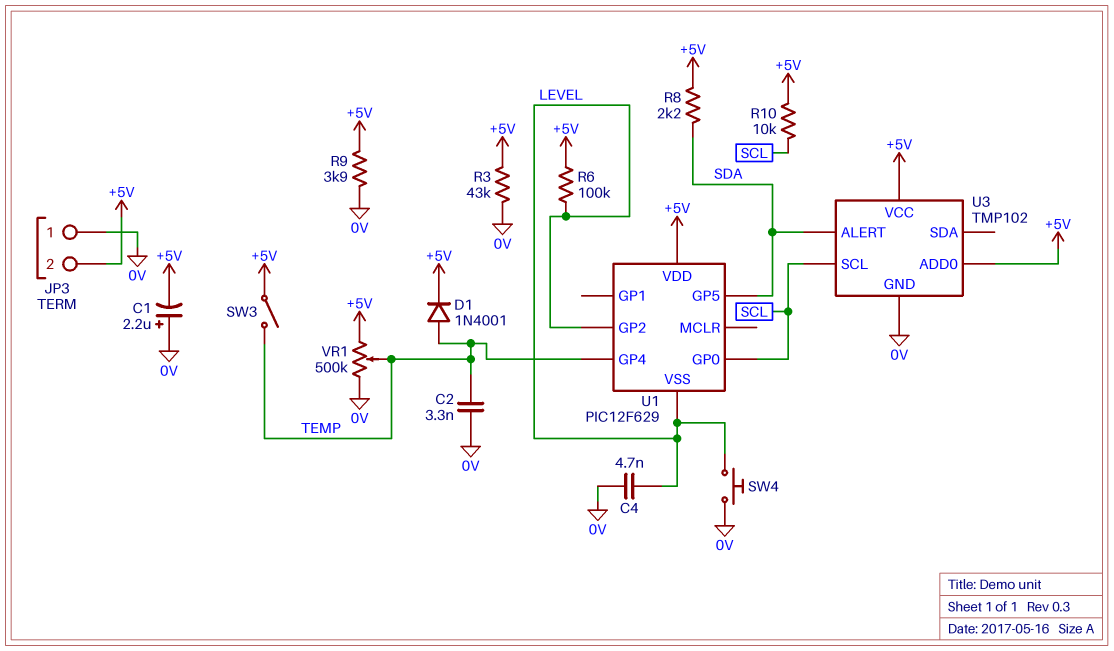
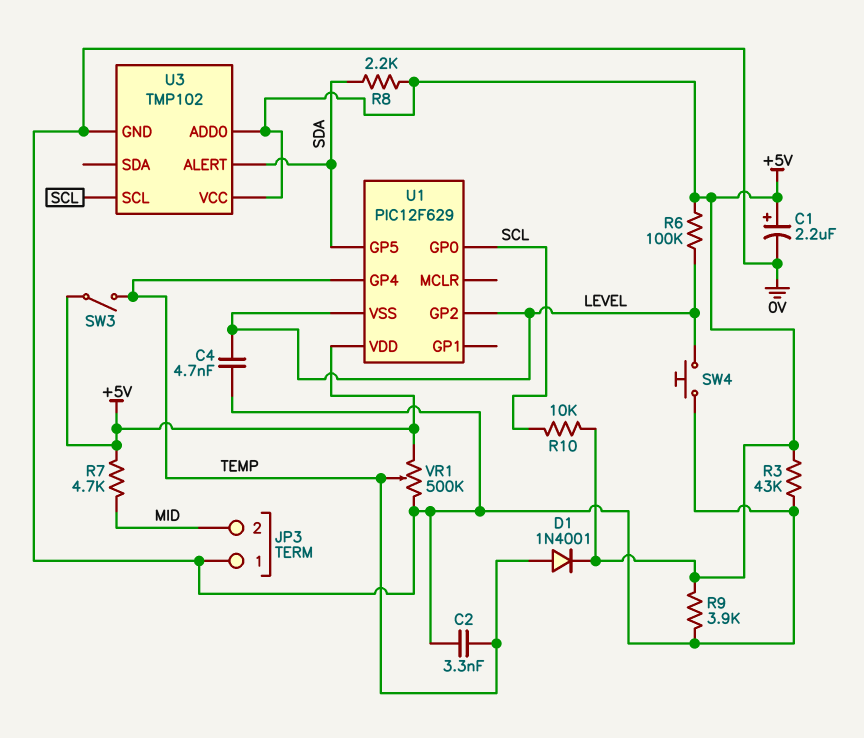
C1: 2.2uF (plus 0V, minus +5V) -> 2.2uF (plus +5V, minus 0V)
JP3 pin 2: +5V -> MID
R7: none -> 4.7k (+5V, MID)

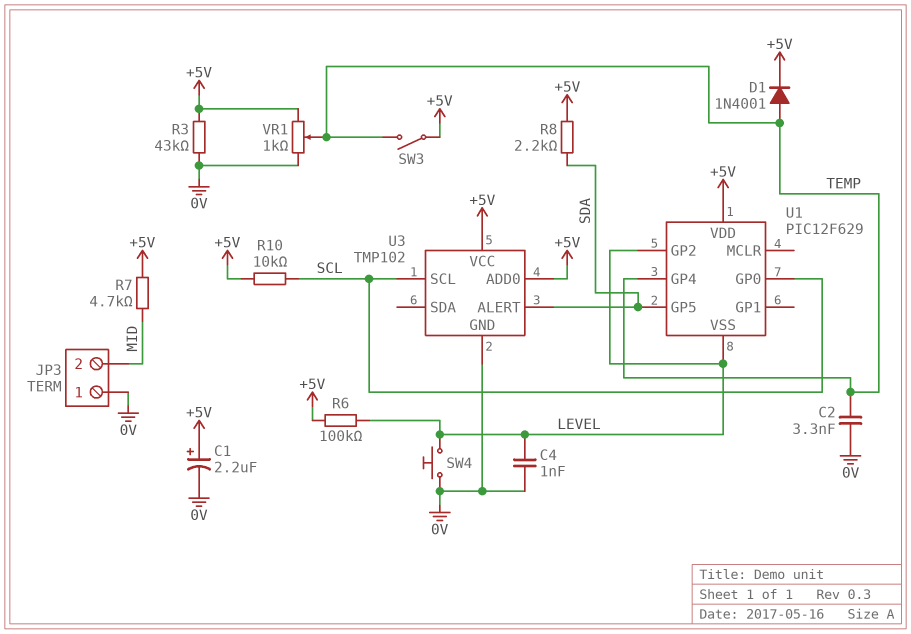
C4: 4.7nF (0V, LEVEL) -> 1nF (0V, LEVEL)
R9: 3.9k (+5V, 0V) -> none
VR1: 500k (+5V, 0V, wiper TEMP) -> 1k (+5V, 0V, wiper TEMP)

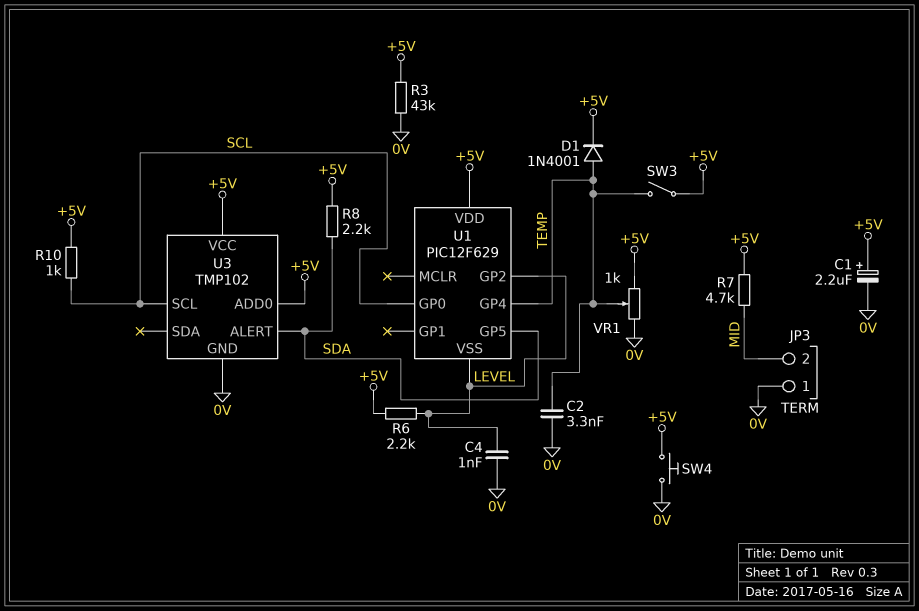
R6: 100k (+5V, LEVEL) -> 2.2k (+5V, LEVEL)
R10: 10k (+5V, SCL) -> 1k (+5V, SCL)
SW4: button (0V, LEVEL) -> button (+5V, 0V)

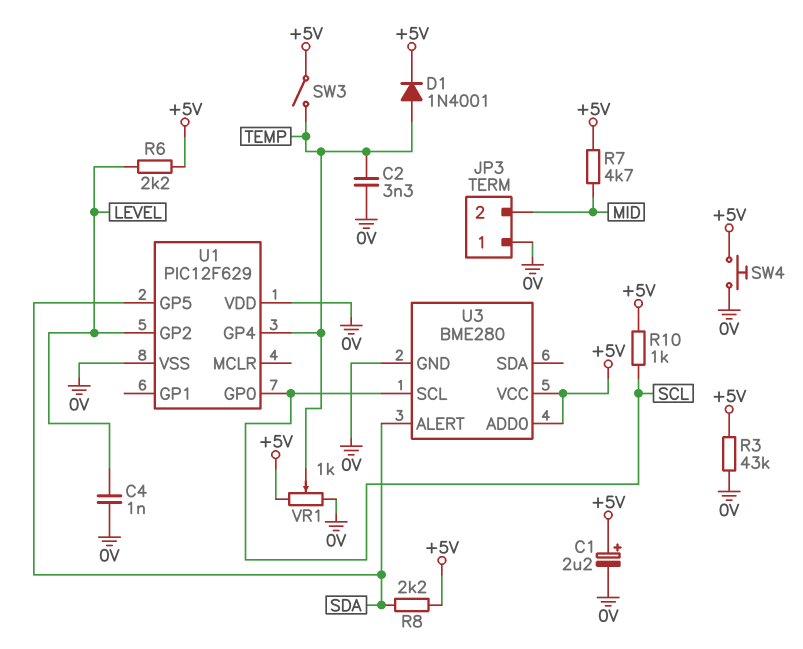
U1 pin VDD: +5V -> 0V
U1 pin VSS: LEVEL -> 0V
U3: TMP102 -> BME280

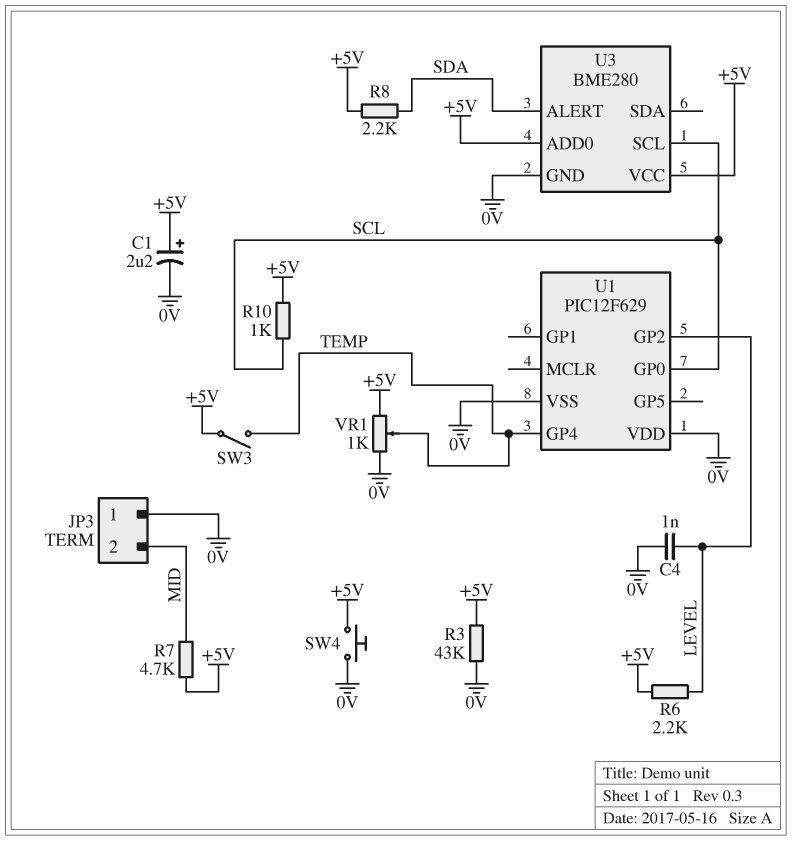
C2: 3.3nF (0V, TEMP) -> none
D1: diode 1N4001 (A TEMP, K +5V) -> none
U1 pin GP5: SDA -> none

